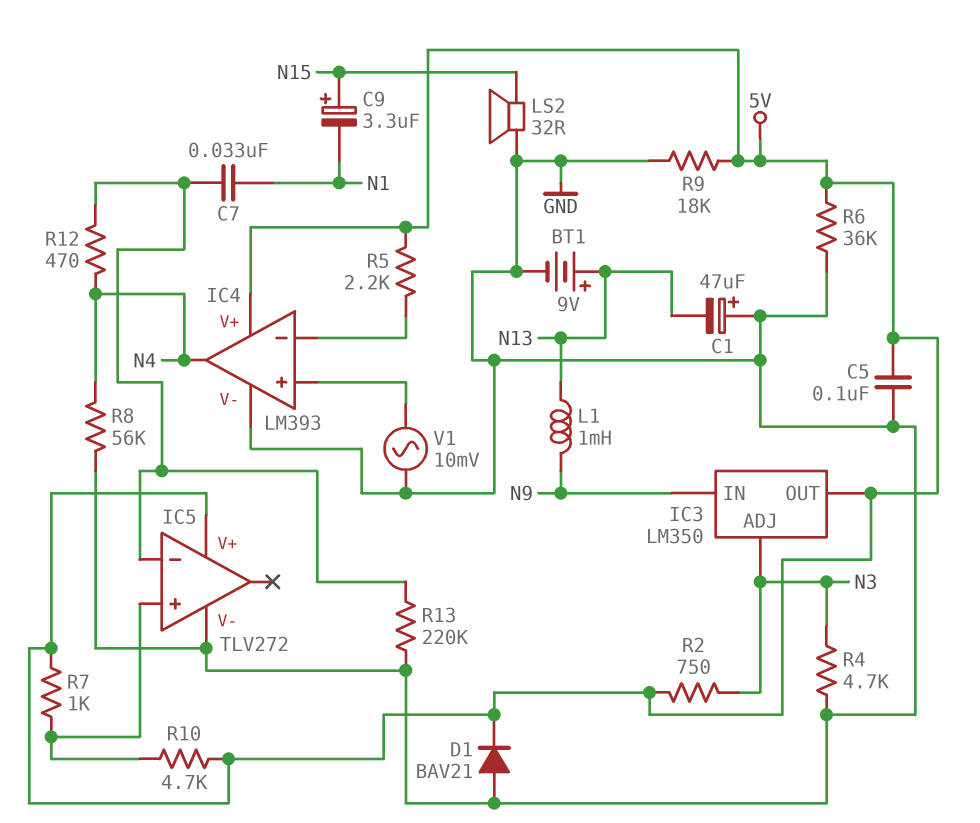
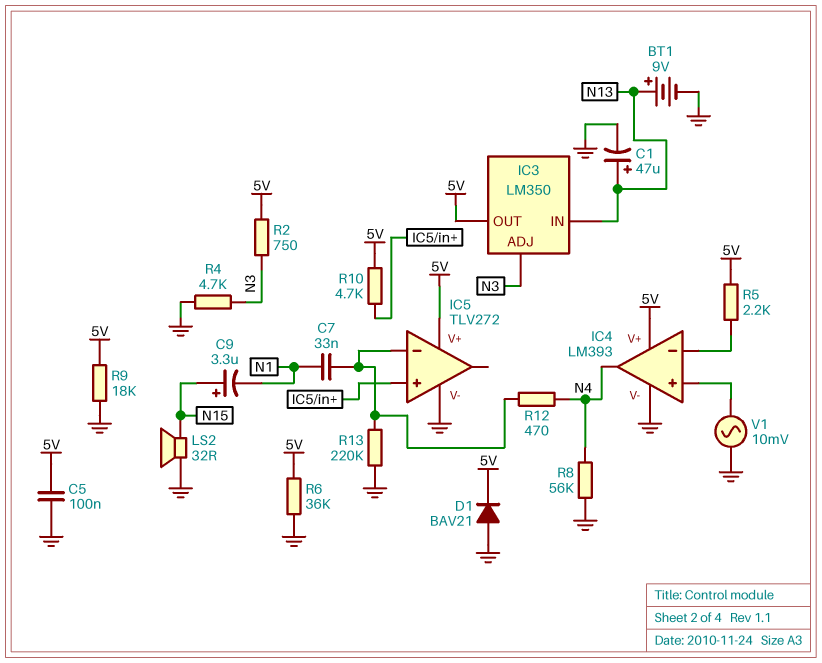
C1: 47uF (plus GND, minus N13) -> 47uF (plus N13, minus GND)
IC3 pin IN: N9 -> N13
L1: 1mH (N9, N13) -> none
R7: 1k (5V, IC5/in+) -> none

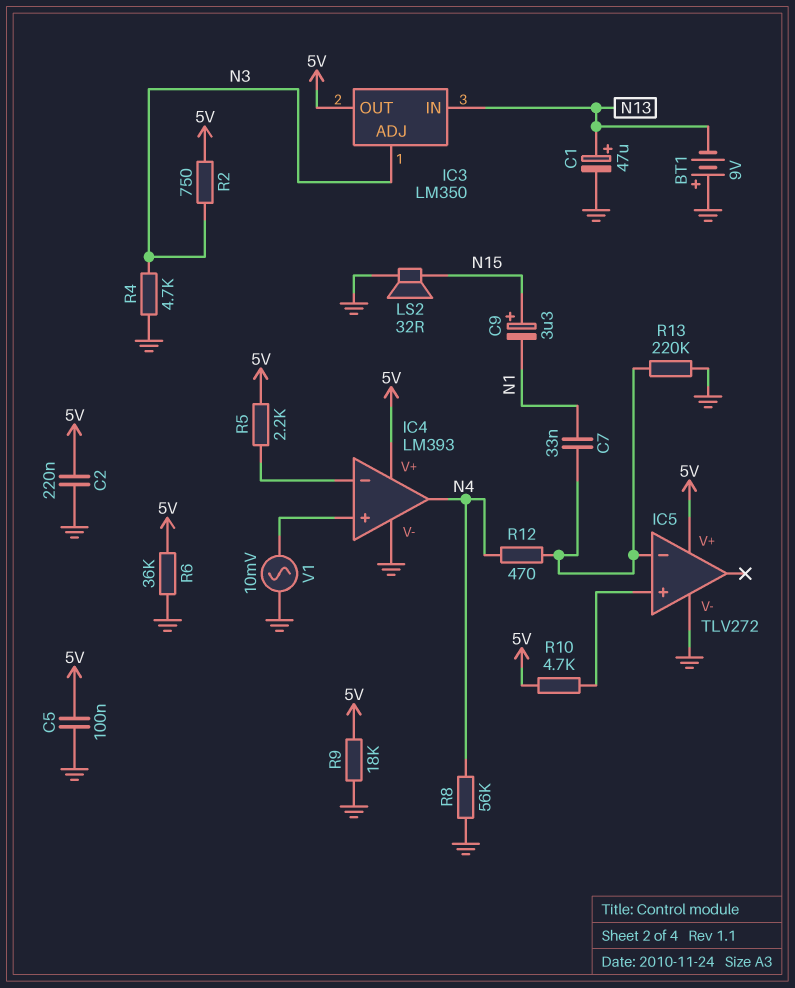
BT1: 9V (plus N13, minus GND) -> 9V (plus GND, minus N13)
C2: none -> 220nF (5V, GND)
D1: diode BAV21 (A GND, K 5V) -> none

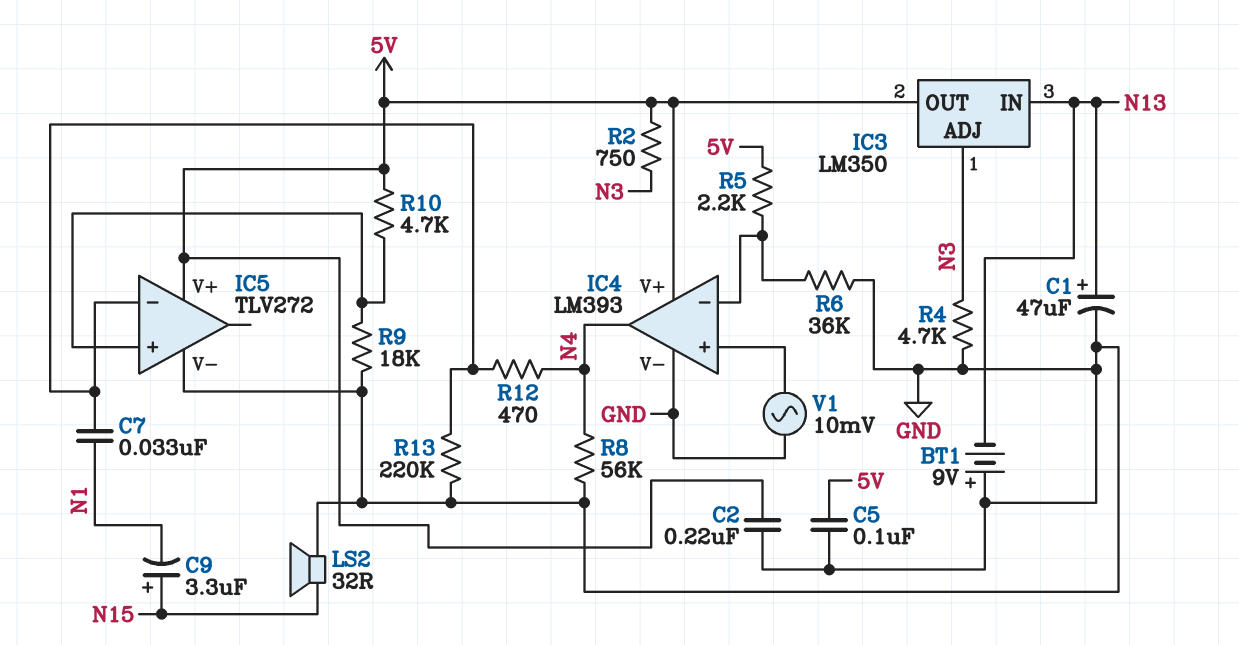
R6: 36k (5V, GND) -> 36k (GND, IC4/in-)
R9: 18k (5V, GND) -> 18k (GND, IC5/in+)

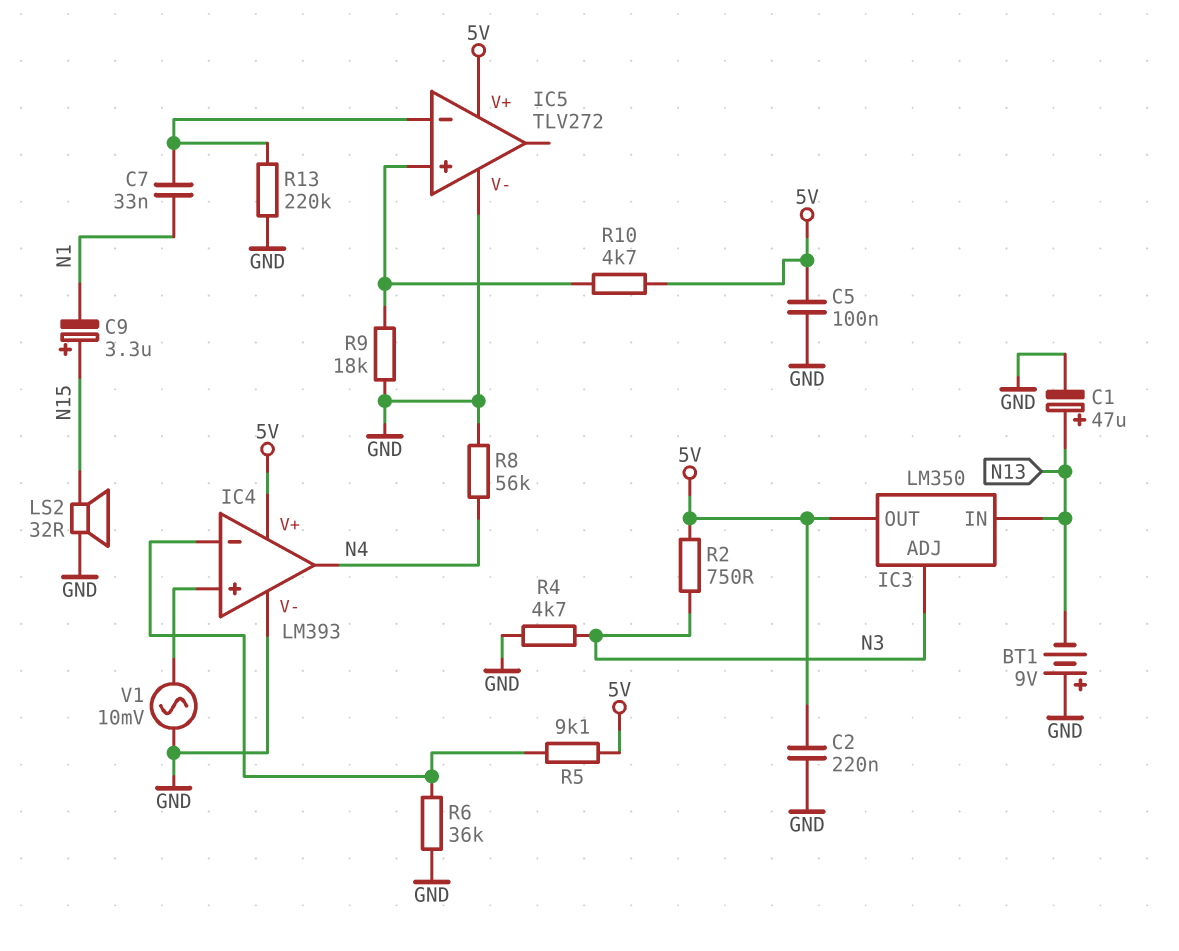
R5: 2.2k (5V, IC4/in-) -> 9.1k (5V, IC4/in-)
R12: 470 (IC5/in-, N4) -> none

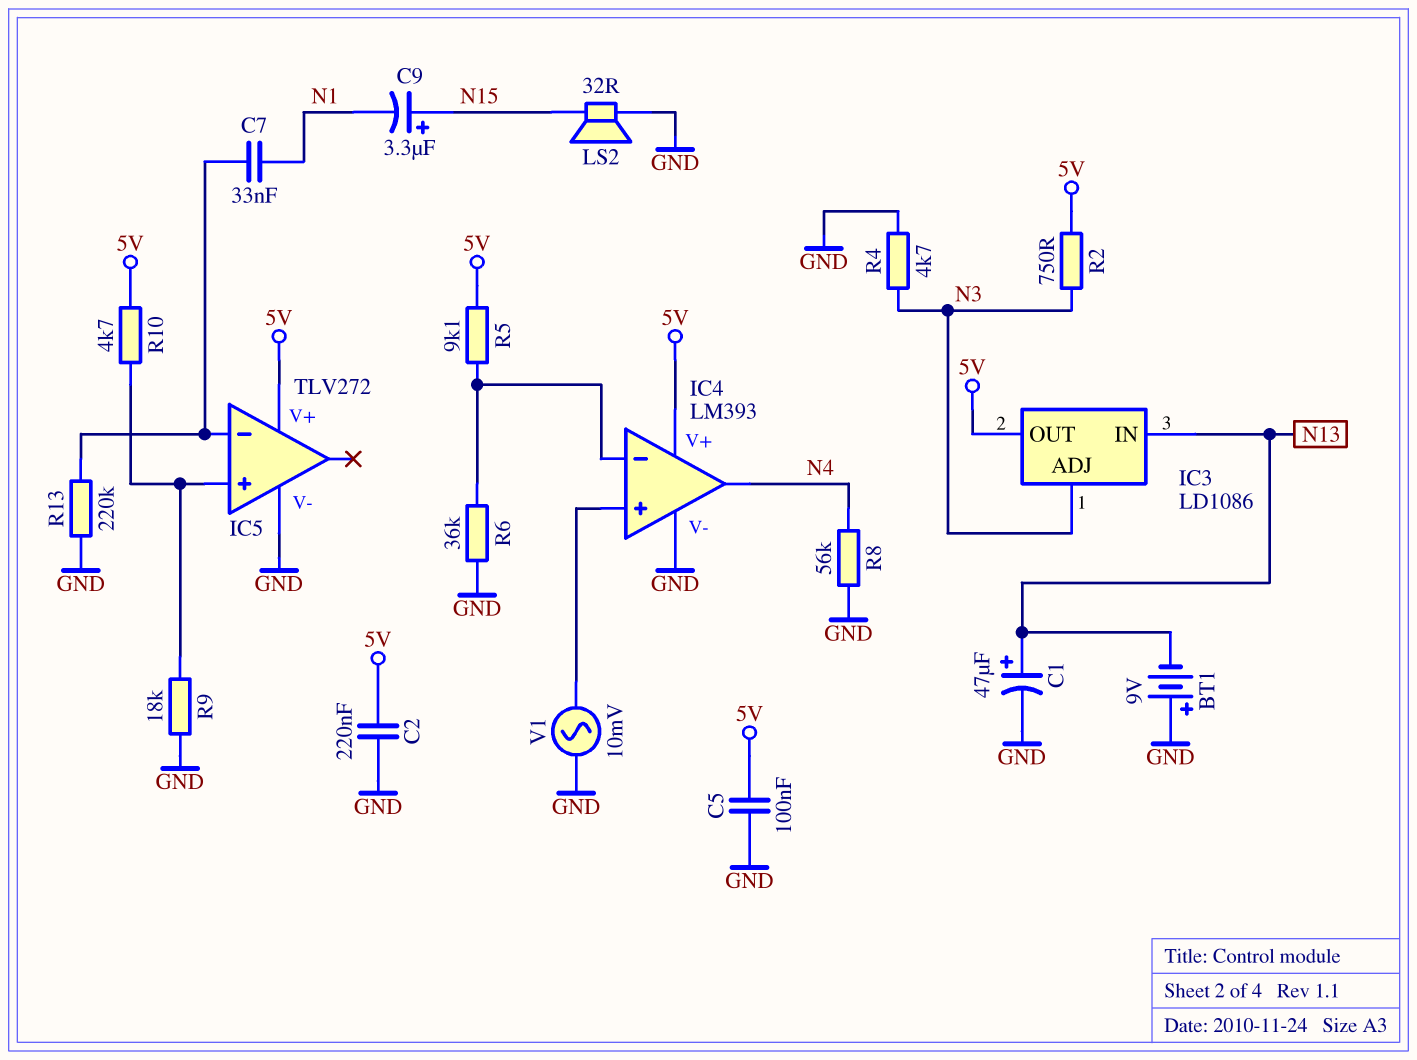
IC3: LM350 -> LD1086

